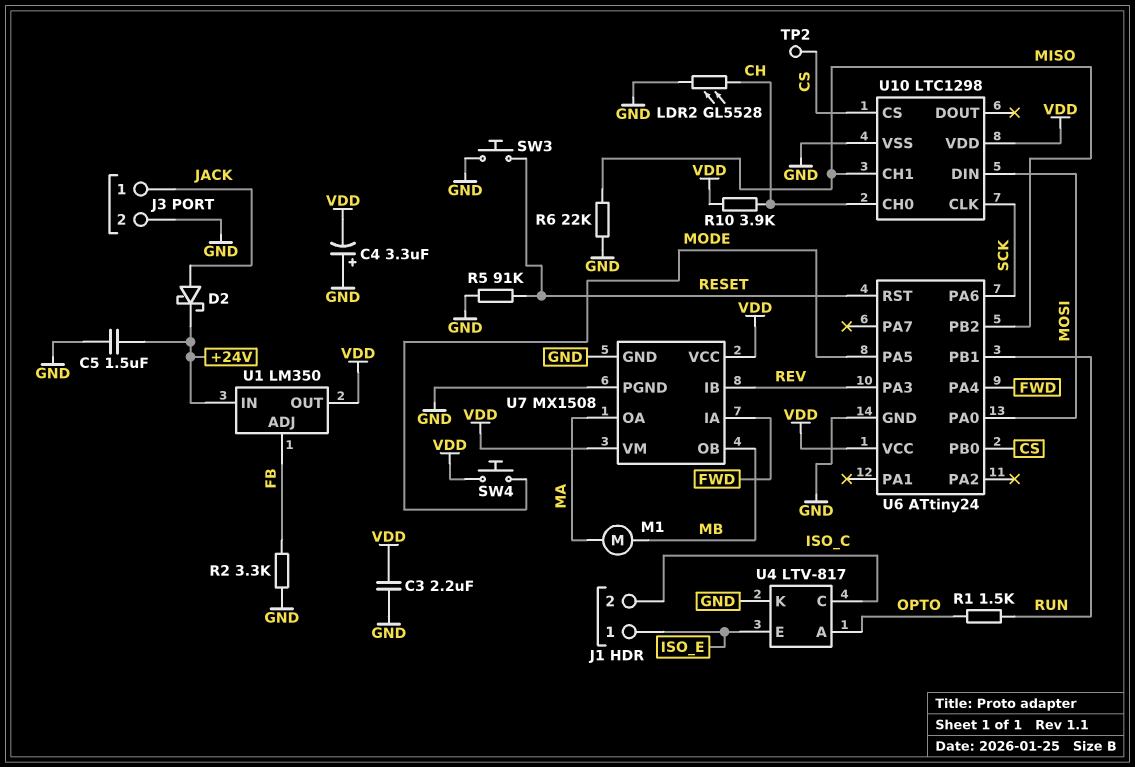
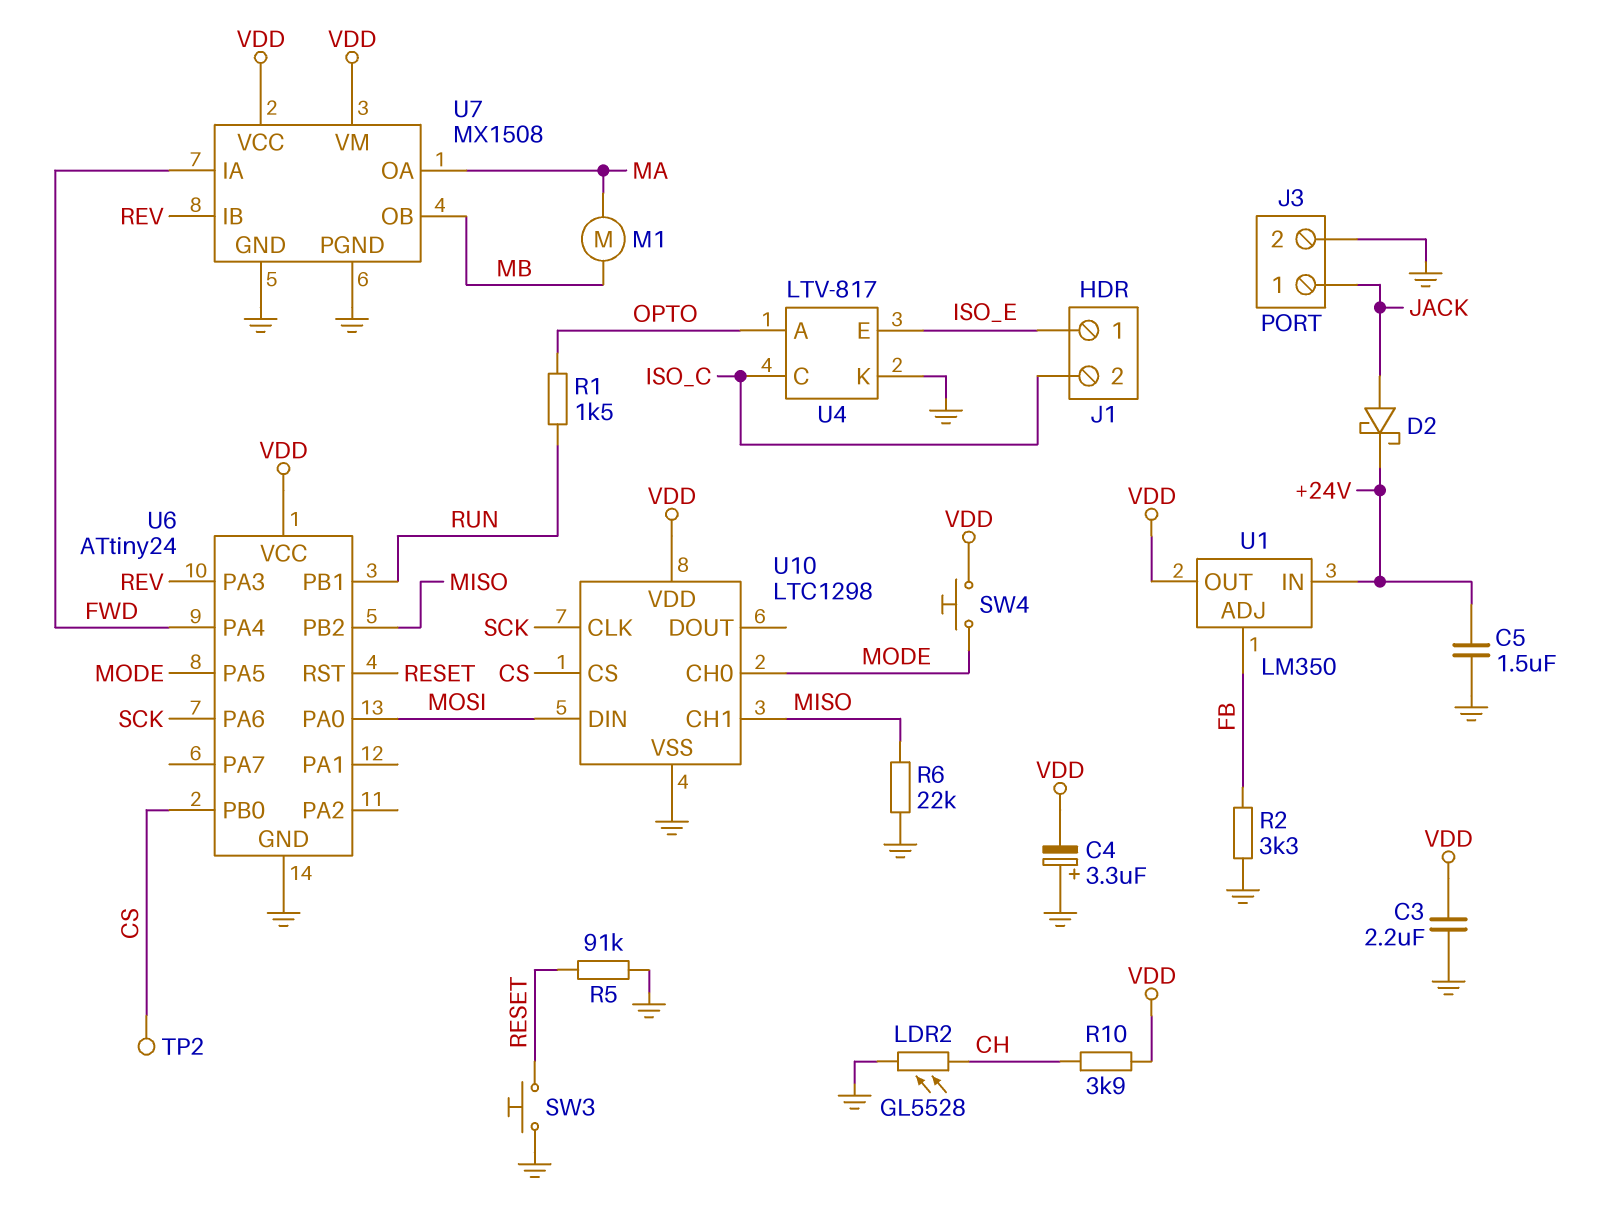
U10 pin CH0: CH -> MODE

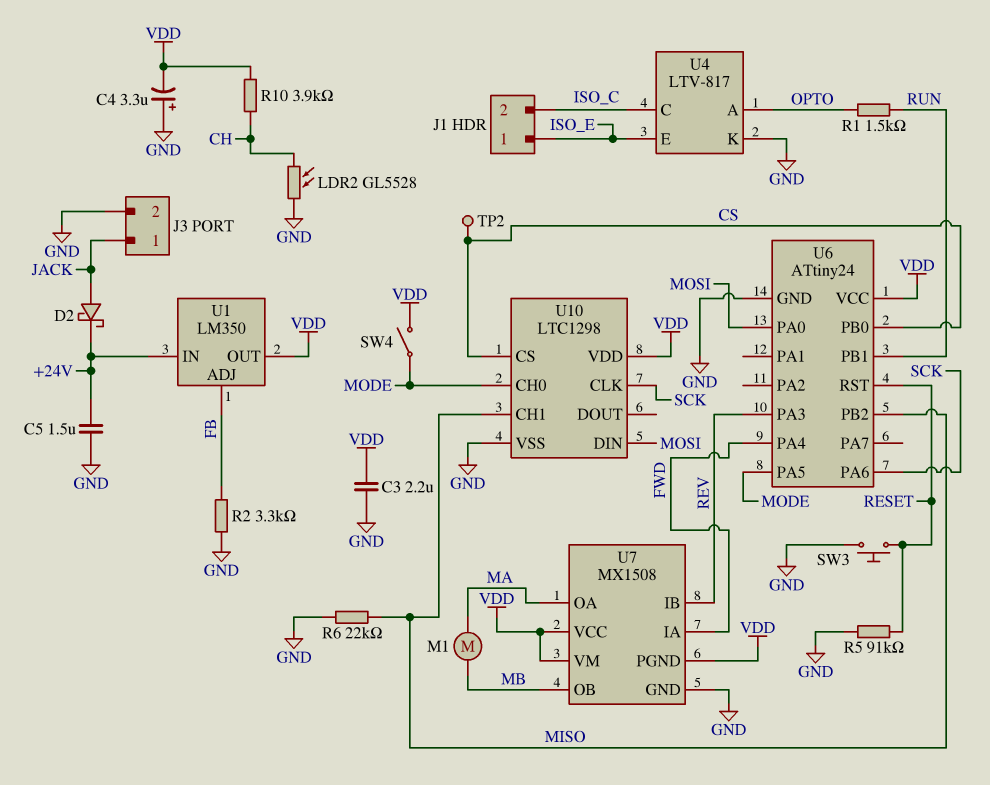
SW4: button (MODE, VDD) -> switch (MODE, VDD)
U7 pin PGND: GND -> VDD

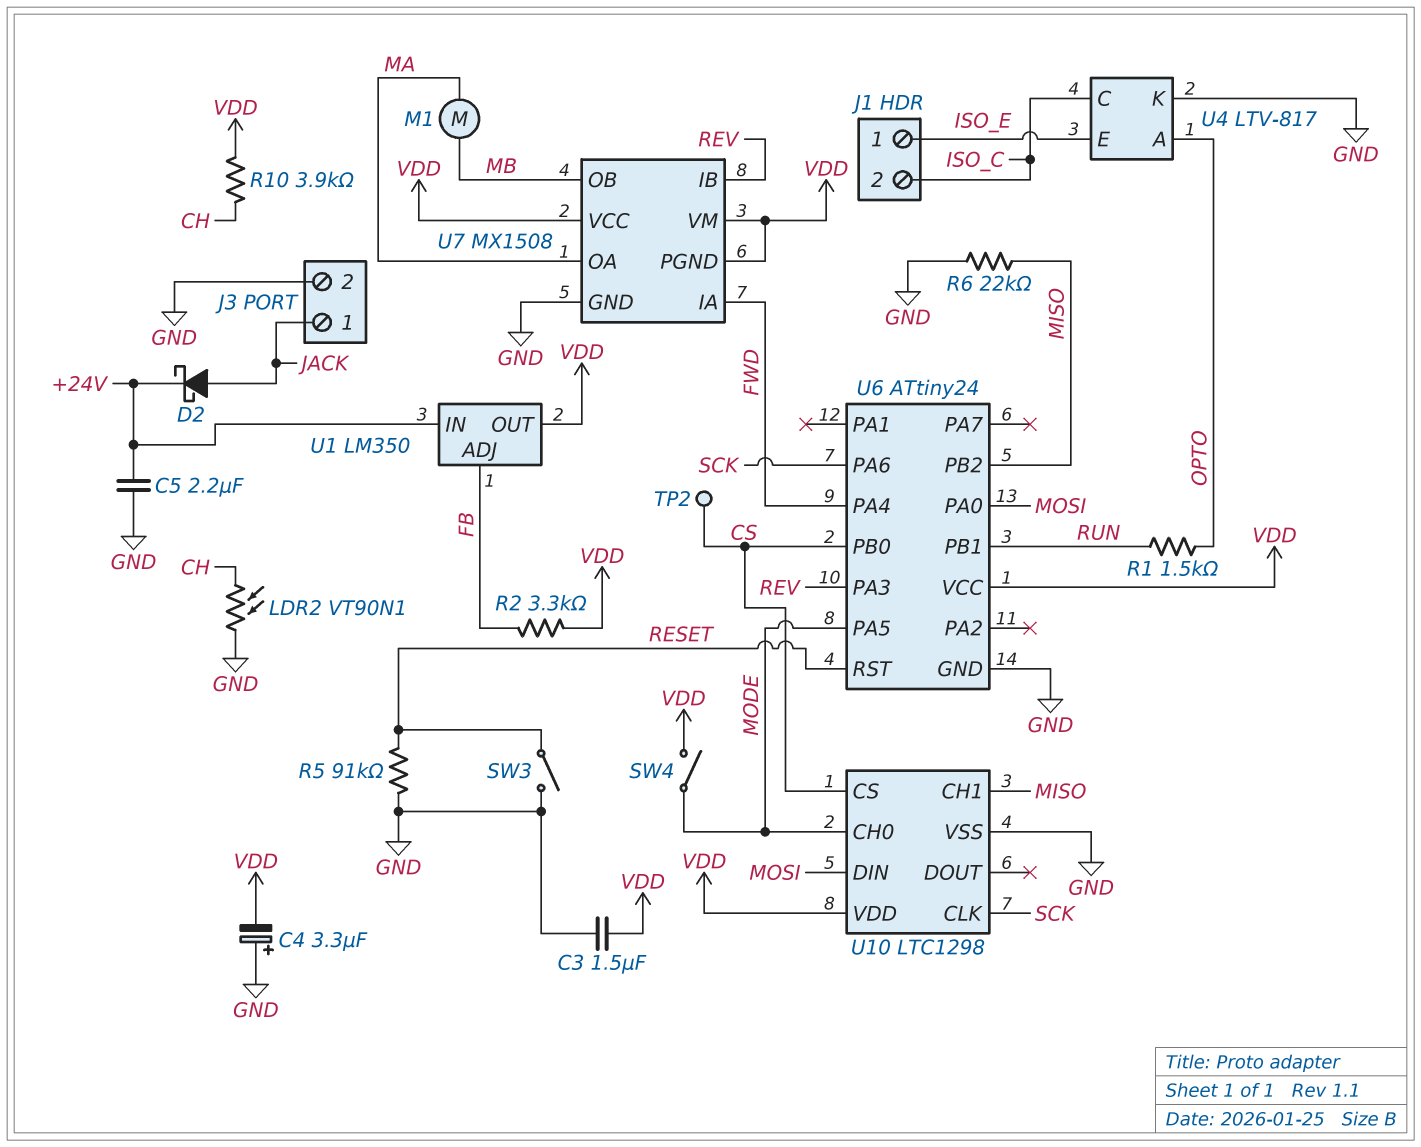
C3: 2.2uF (GND, VDD) -> 1.5uF (GND, VDD)
C5: 1.5uF (+24V, GND) -> 2.2uF (+24V, GND)
LDR2: GL5528 (CH, GND) -> VT90N1 (CH, GND)
R2: 3.3k (FB, GND) -> 3.3k (FB, VDD)
SW3: button (GND, RESET) -> switch (GND, RESET)

